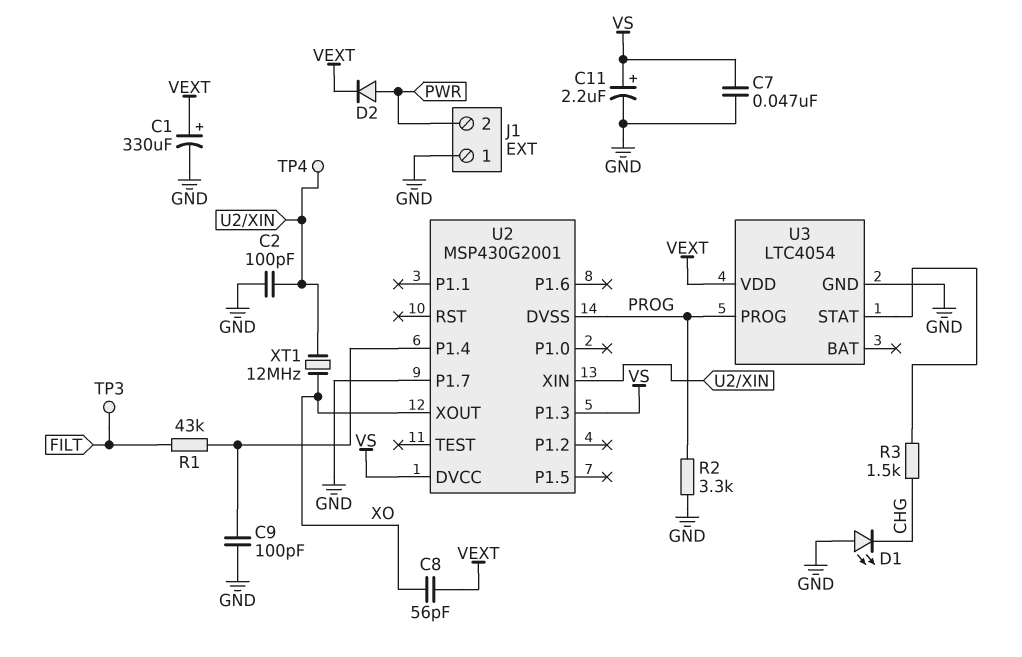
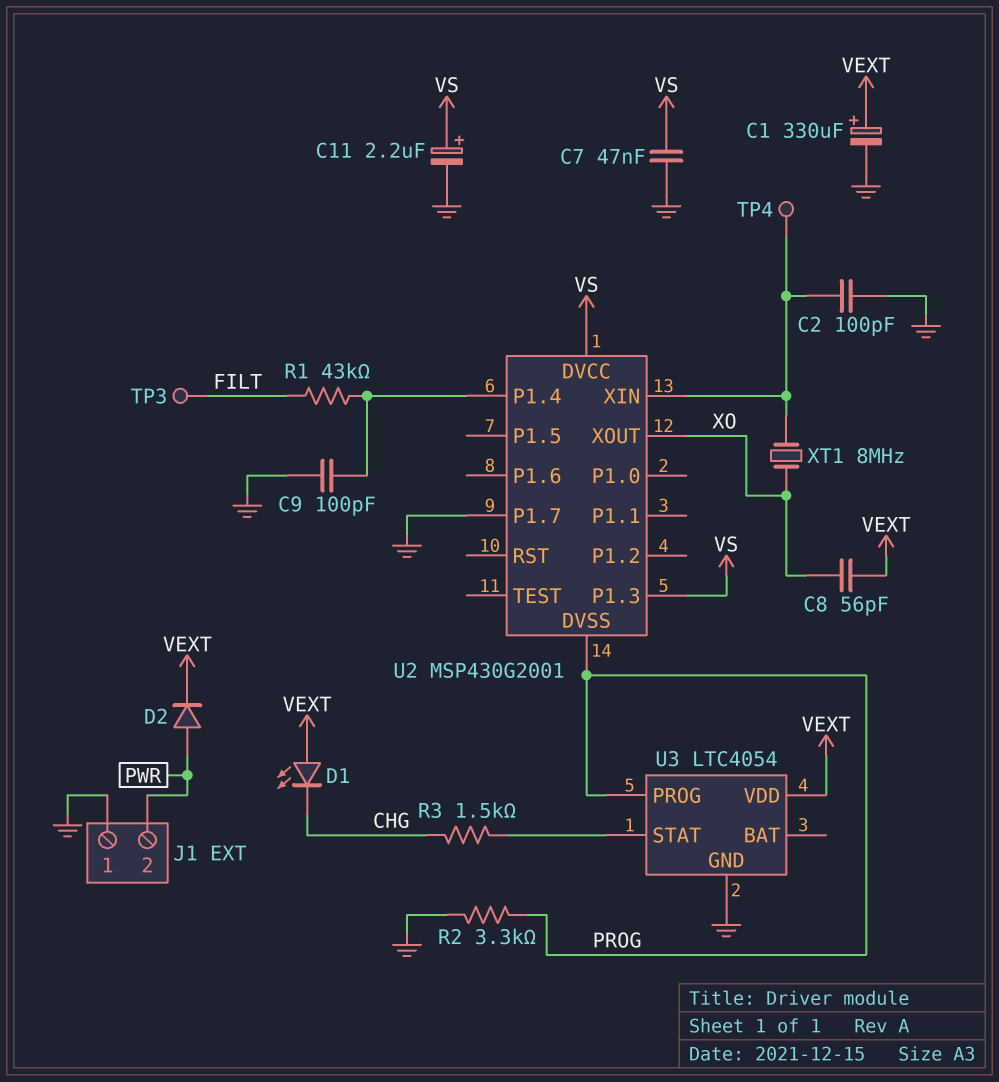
D1: LED (A GND, K CHG) -> LED (A VEXT, K CHG)
XT1: 12MHz (U2/XIN, XO) -> 8MHz (U2/XIN, XO)

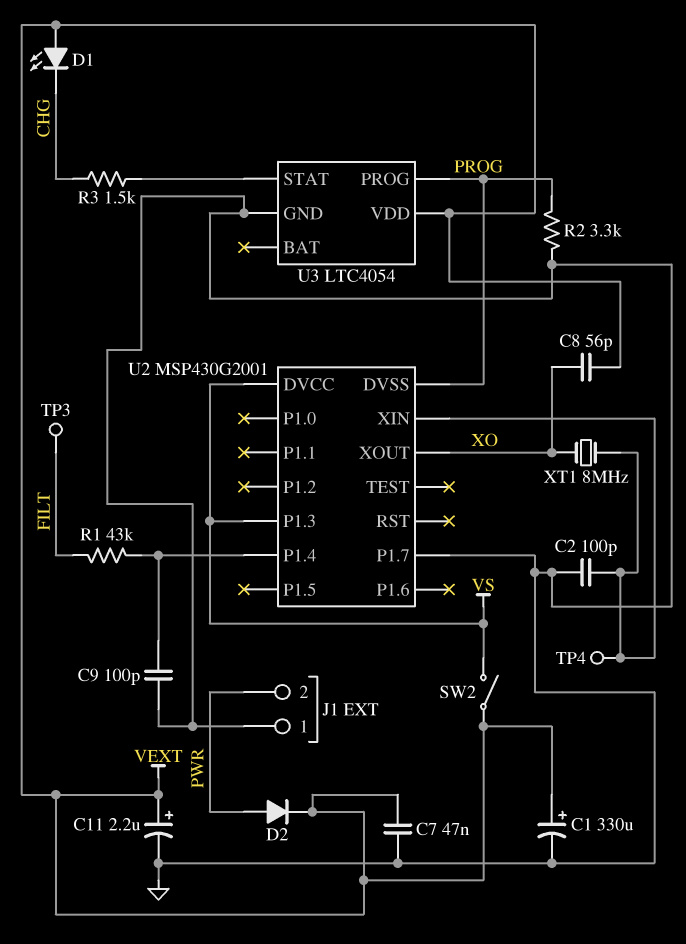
C7: 47nF (GND, VS) -> 47nF (GND, VEXT)
C11: 2.2uF (plus VS, minus GND) -> 2.2uF (plus VEXT, minus GND)
SW2: none -> switch (VEXT, VS)

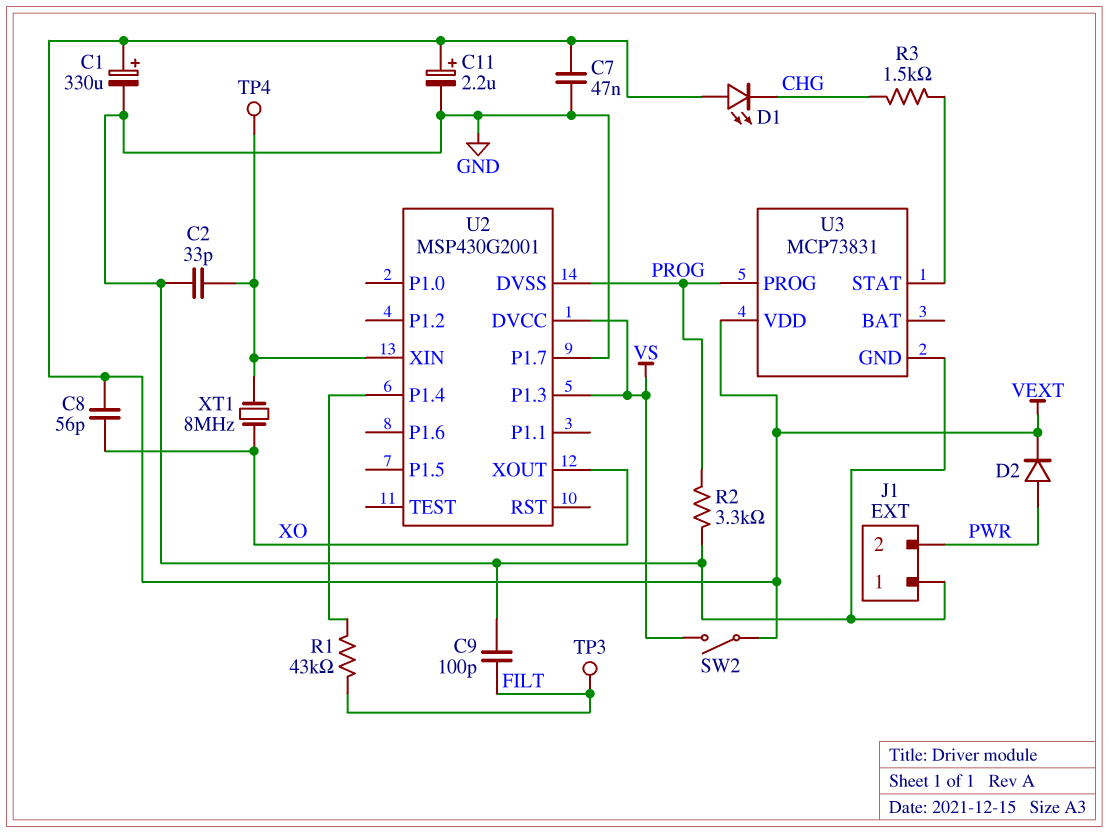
C2: 100pF (GND, U2/XIN) -> 33pF (GND, U2/XIN)
C9: 100pF (GND, U2/P1.4) -> 100pF (FILT, GND)
U3: LTC4054 -> MCP73831

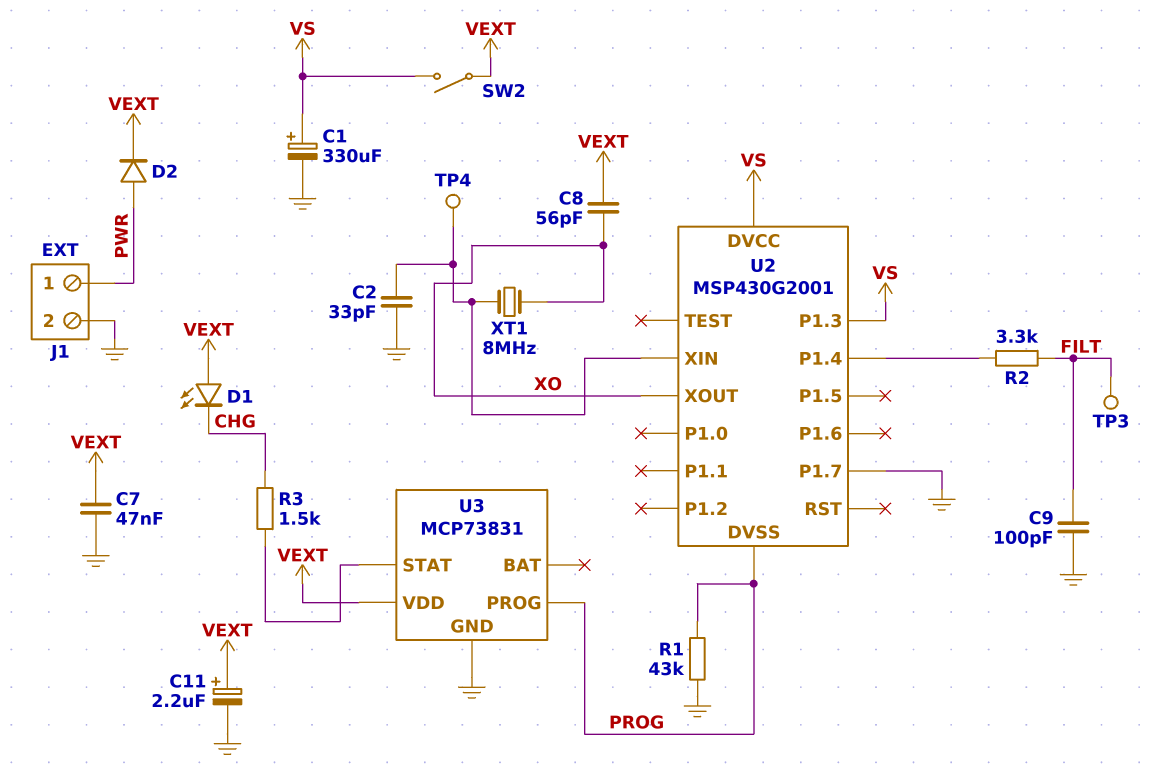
C1: 330uF (plus VEXT, minus GND) -> 330uF (plus VS, minus GND)
J1 pin 1: GND -> PWR
J1 pin 2: PWR -> GND
R1: 43k (FILT, U2/P1.4) -> 43k (GND, PROG)
R2: 3.3k (GND, PROG) -> 3.3k (FILT, U2/P1.4)

